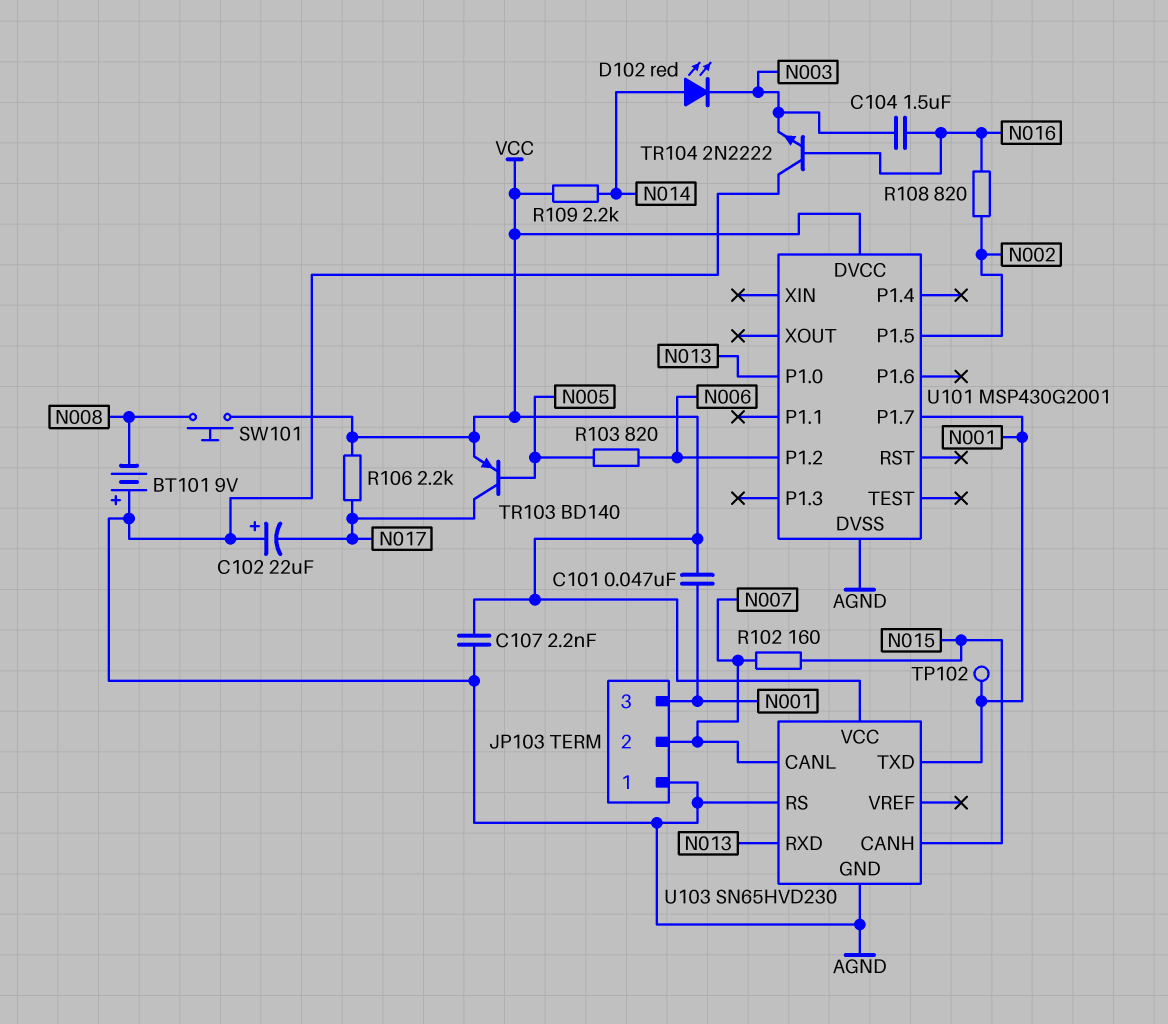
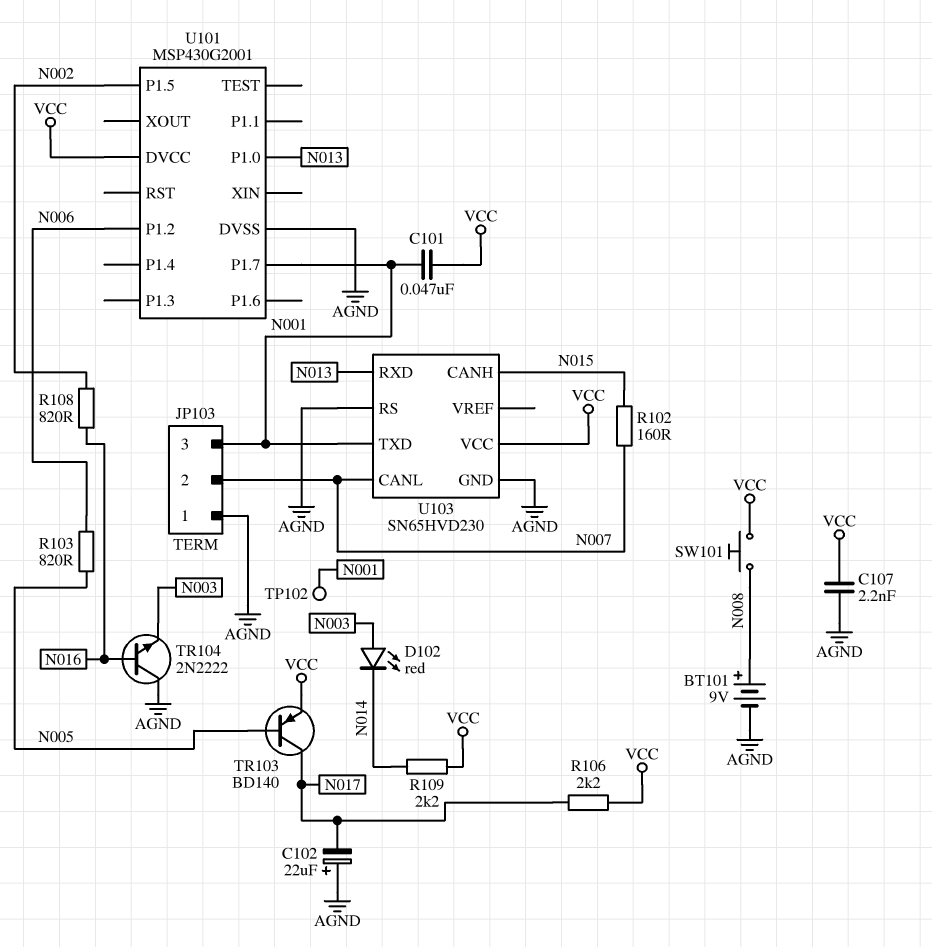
BT101: 9V (plus AGND, minus N008) -> 9V (plus N008, minus AGND)
C104: 1.5uF (N003, N016) -> none
D102: LED red (A N014, K N003) -> LED red (A N003, K N014)

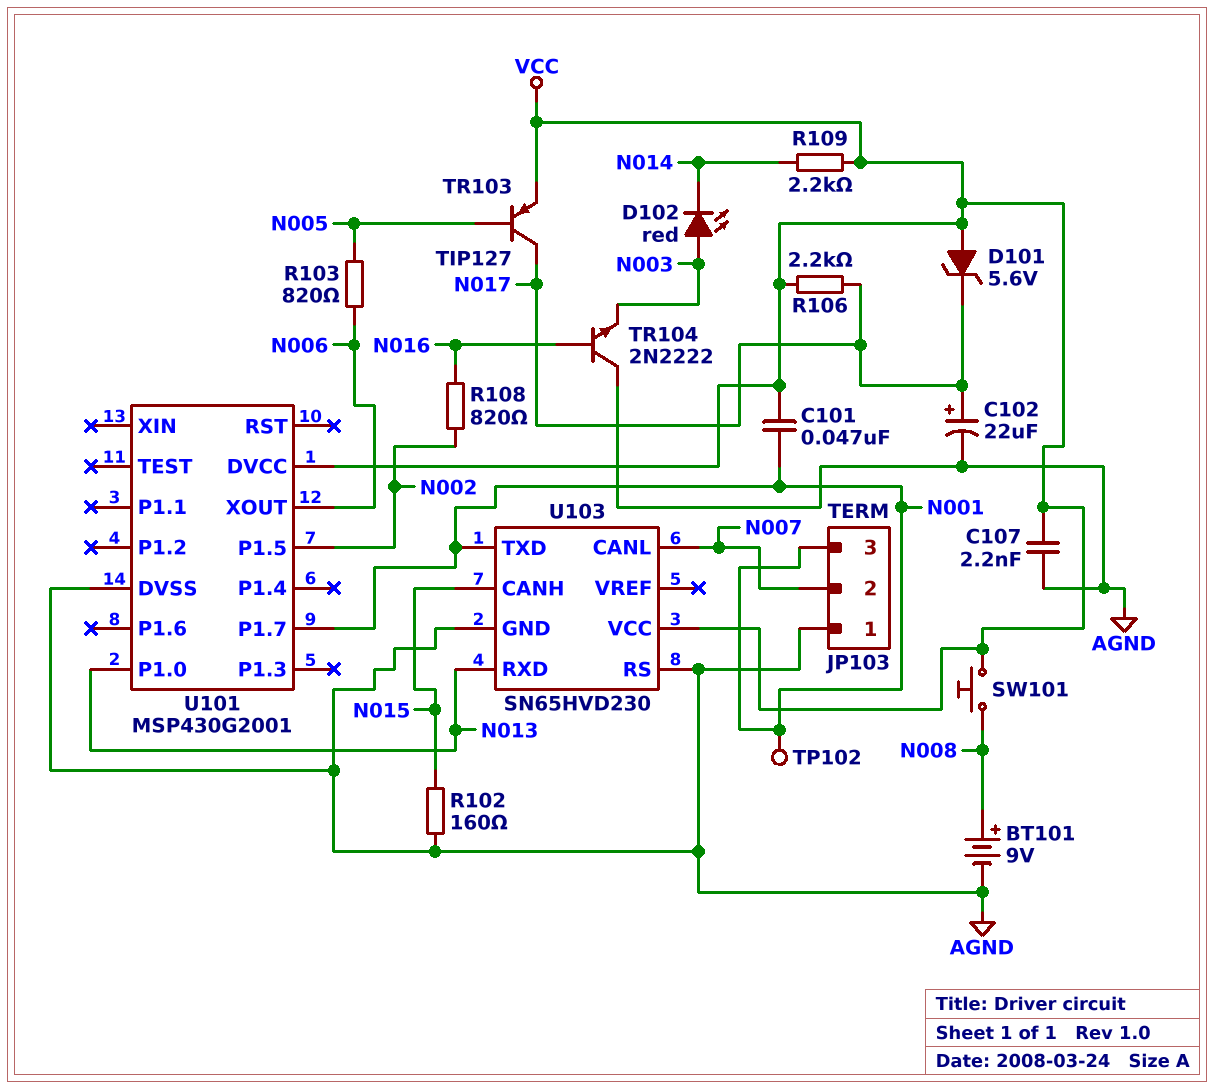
C102: 22uF (plus AGND, minus N017) -> 22uF (plus N017, minus AGND)
D101: none -> zener 5.6V (A VCC, K N017)
R102: 160 (N007, N015) -> 160 (AGND, N015)
TR103: PNP BD140 (B N005, C N017, E VCC) -> PNP TIP127 (B N005, C N017, E VCC)
U101 pin P1.2: N006 -> none
U101 pin XOUT: none -> N006

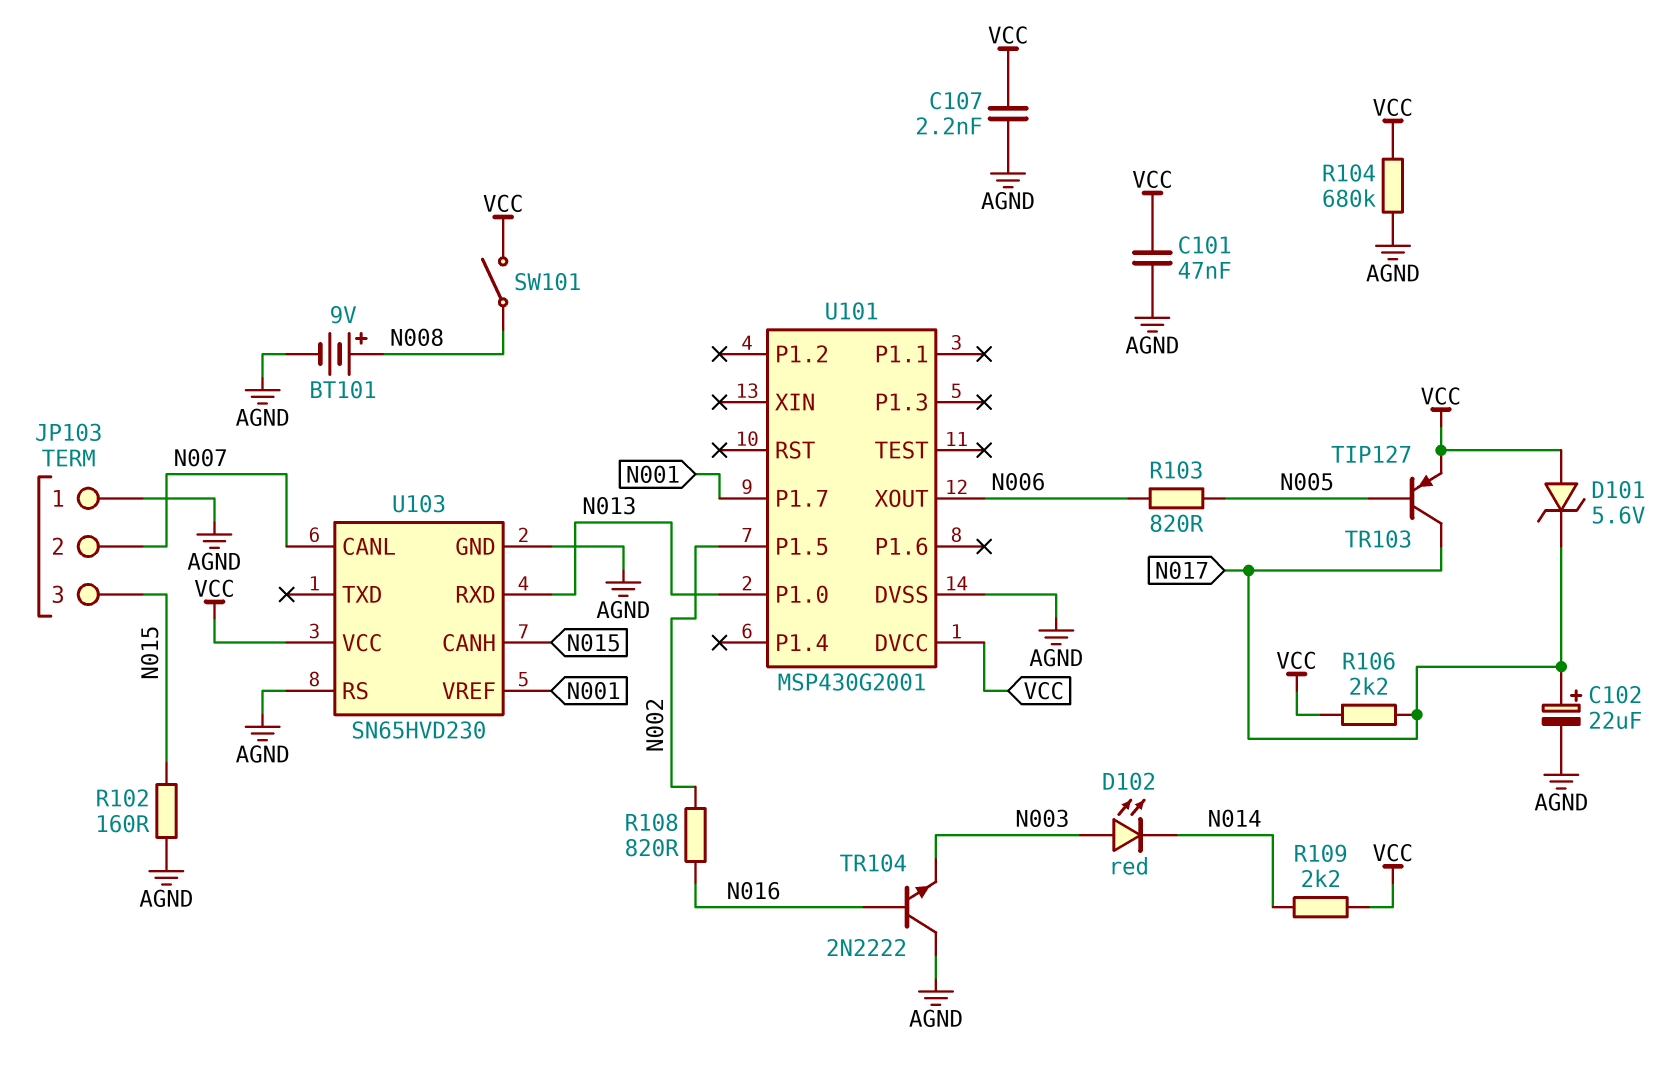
C101: 47nF (N001, VCC) -> 47nF (AGND, VCC)
JP103 pin 3: N001 -> N015
R104: none -> 680k (AGND, VCC)
SW101: button (N008, VCC) -> switch (N008, VCC)
TP102: test point (N001) -> none
U103 pin TXD: N001 -> none
U103 pin VREF: none -> N001

